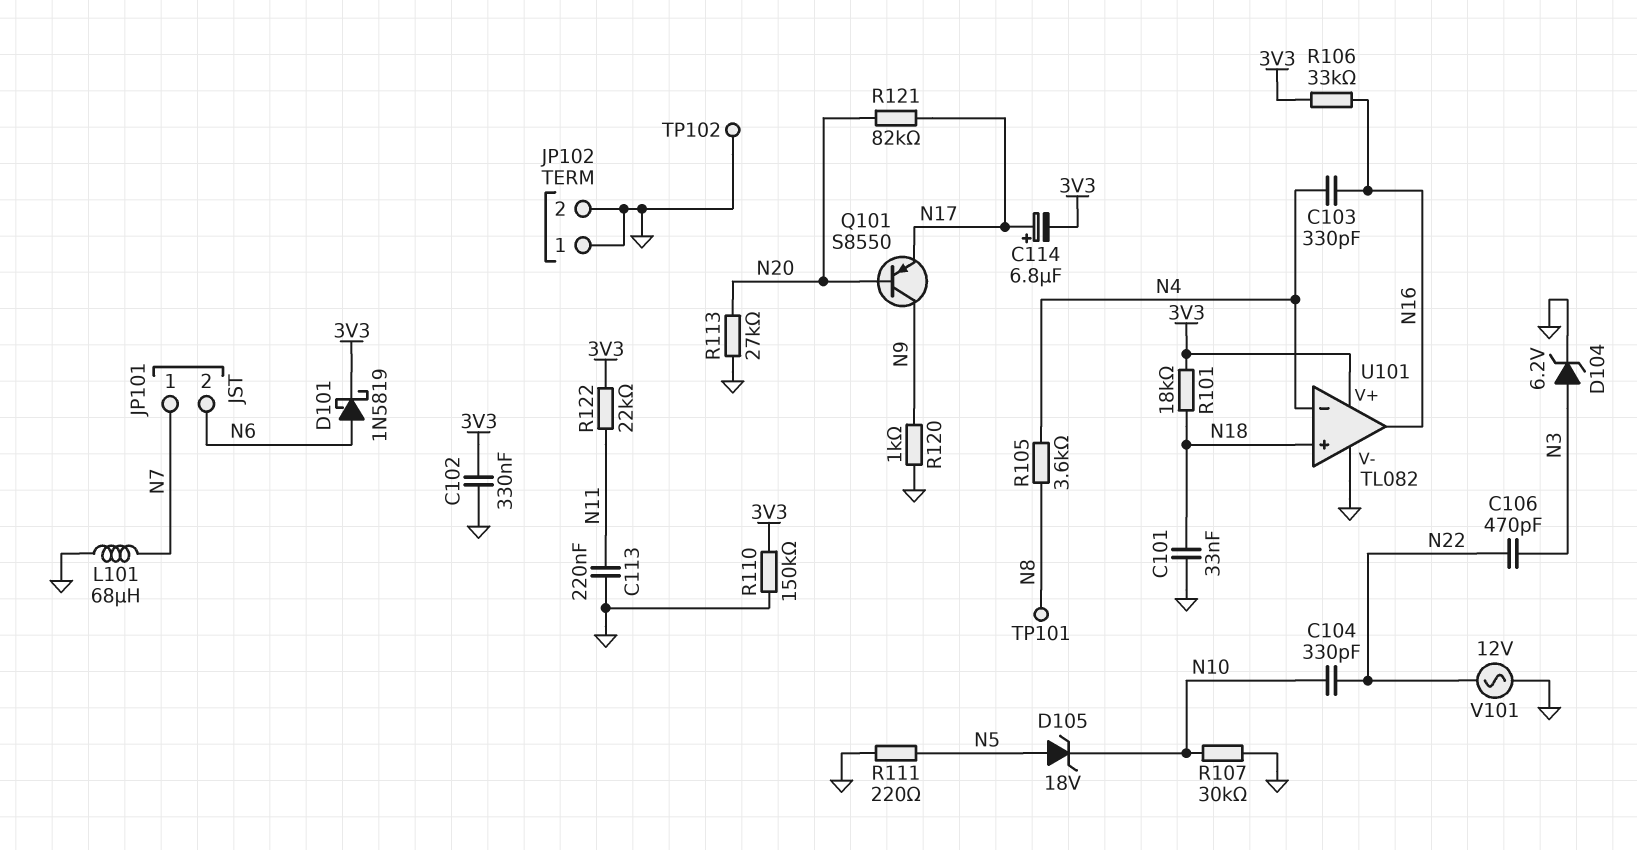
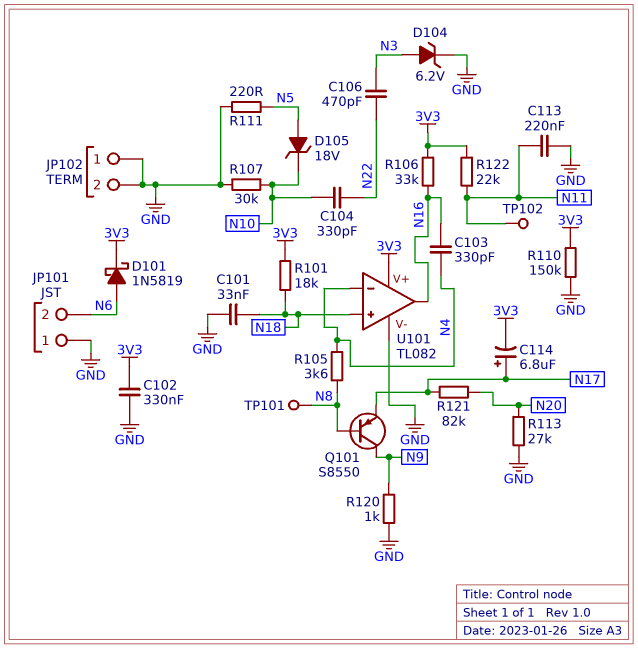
JP101 pin 1: N7 -> GND
L101: 68uH (GND, N7) -> none
Q101: PNP S8550 (B N20, C N9, E N17) -> PNP S8550 (B N8, C N9, E N17)
TP102: test point (GND) -> test point (N11)
V101: AC 12V (GND, N22) -> none

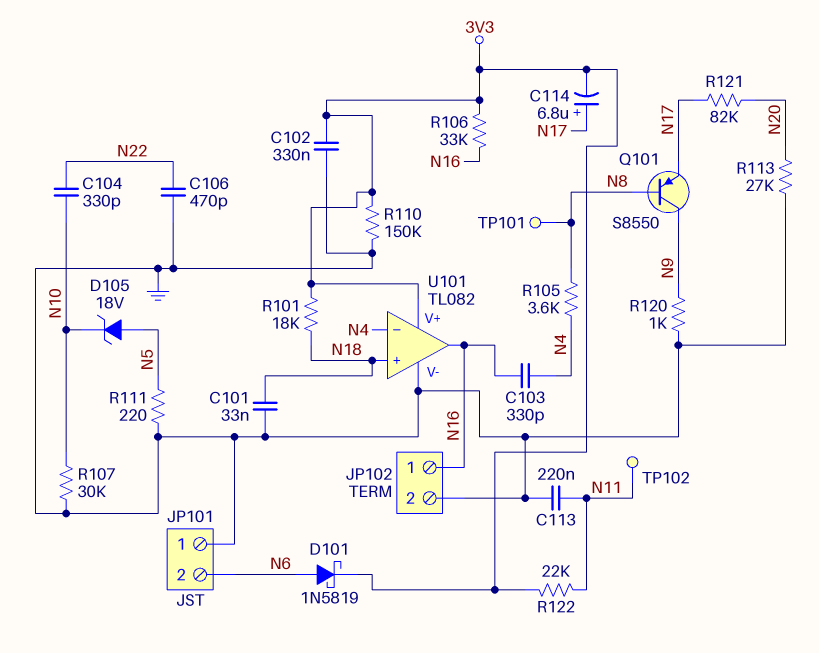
C106: 470pF (N3, N22) -> 470pF (GND, N22)
D104: zener 6.2V (A N3, K GND) -> none
JP102 pin 1: GND -> N16

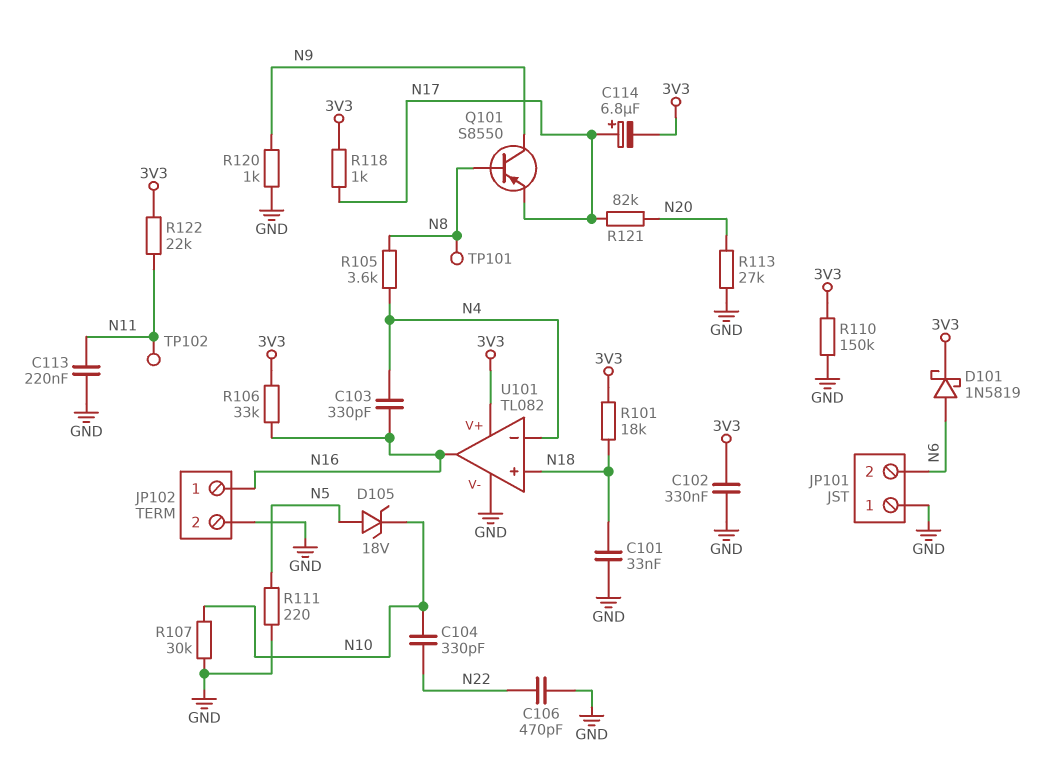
R118: none -> 1k (3V3, N17)

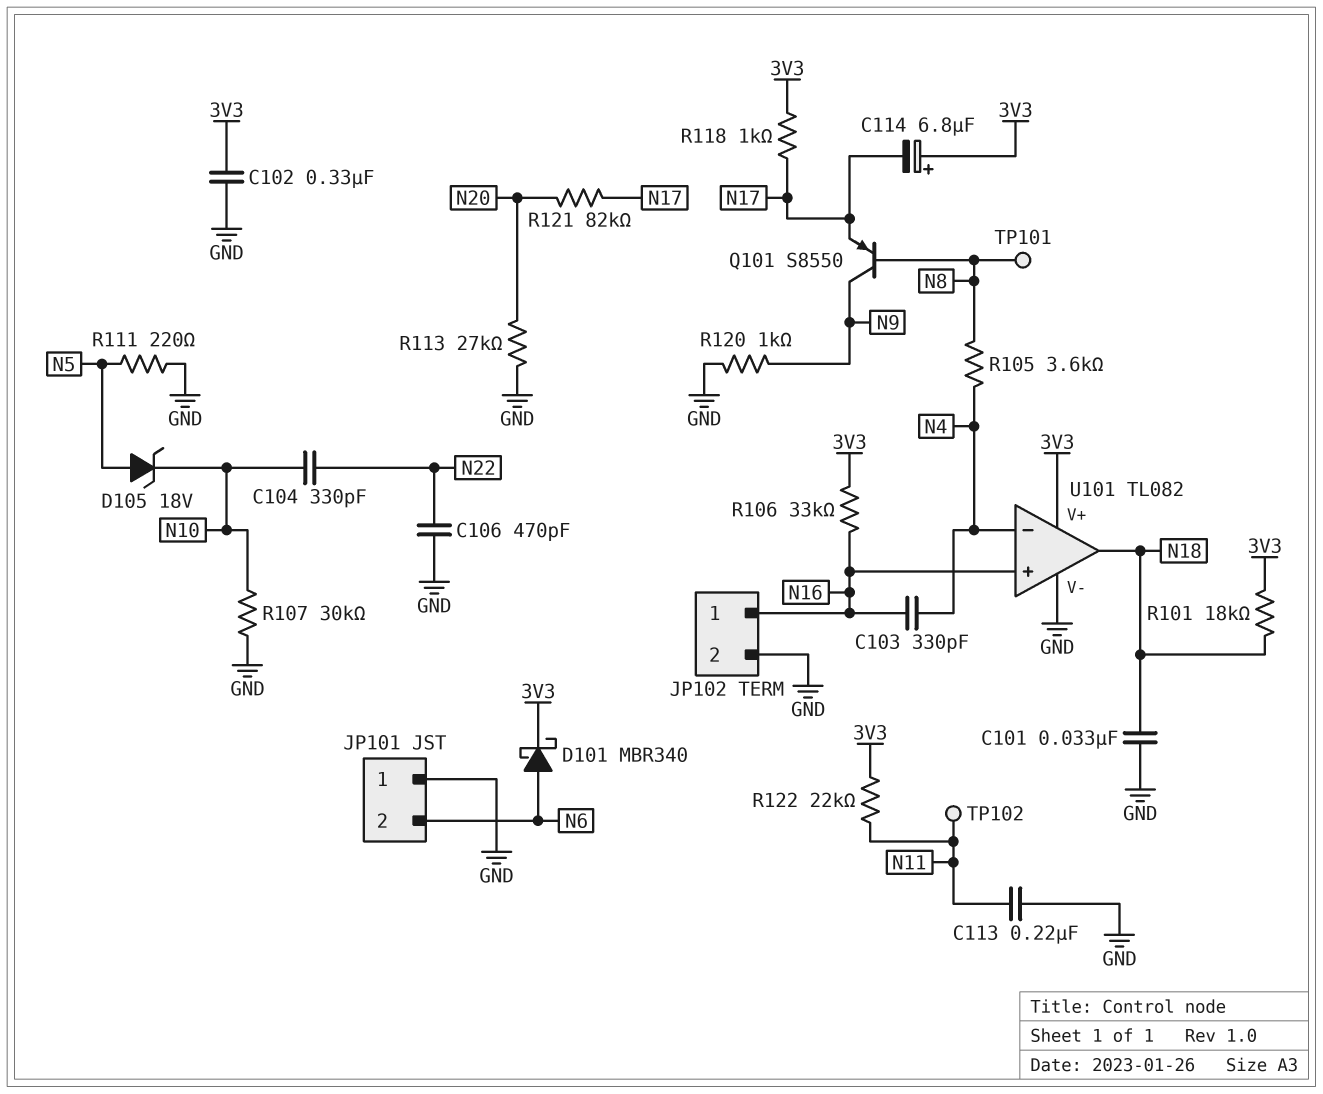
C114: 6.8uF (plus N17, minus 3V3) -> 6.8uF (plus 3V3, minus N17)
D101: schottky 1N5819 (A N6, K 3V3) -> schottky MBR340 (A N6, K 3V3)
R110: 150k (3V3, GND) -> none
U101 pin in+: N18 -> N16
U101 pin out: N16 -> N18

